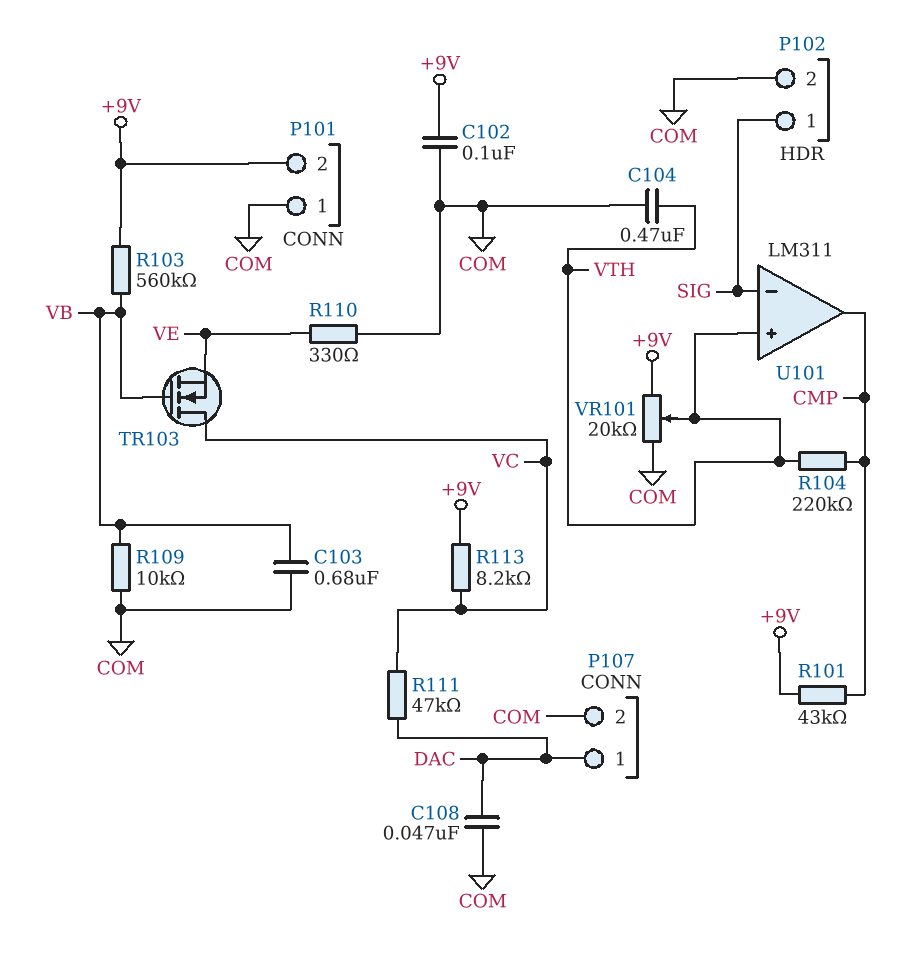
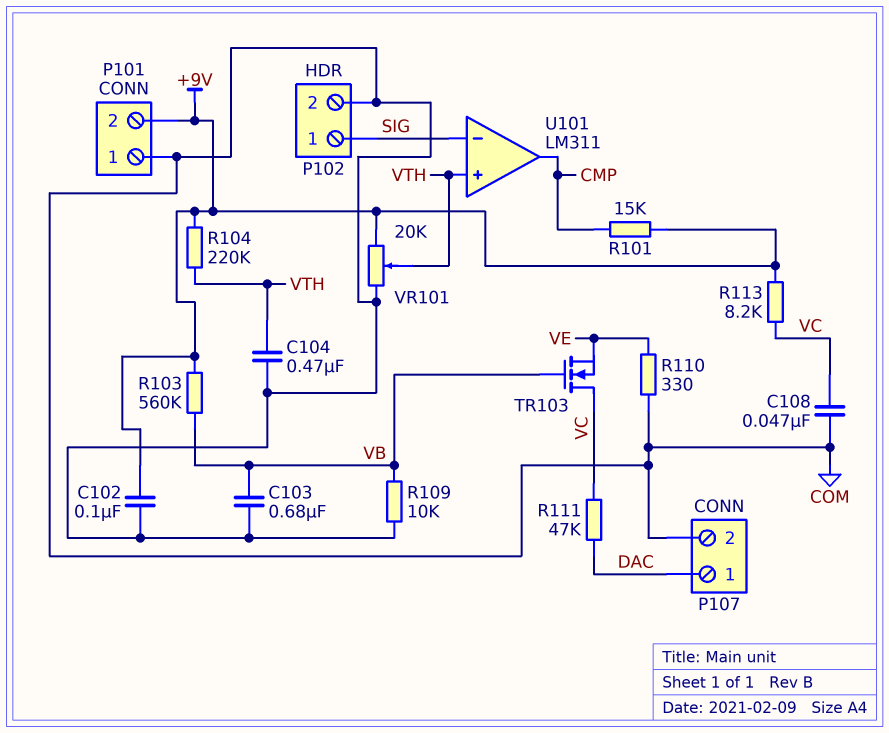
C108: 47nF (COM, DAC) -> 47nF (COM, VC)
R101: 43k (+9V, CMP) -> 15k (+9V, CMP)
R104: 220k (CMP, VTH) -> 220k (+9V, VTH)

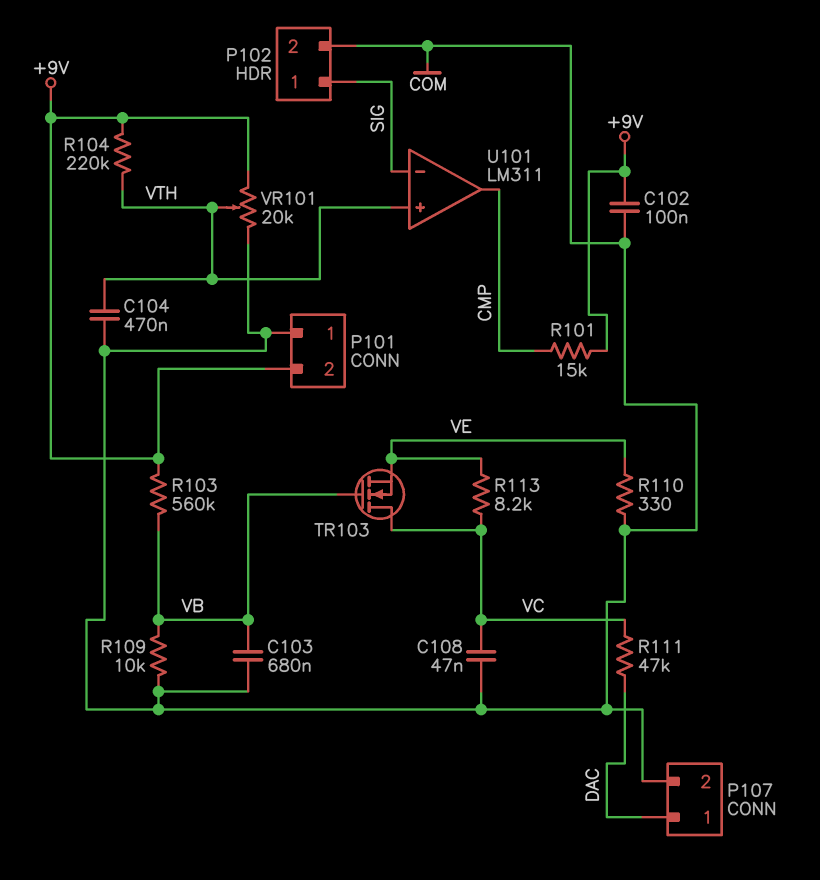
R113: 8.2k (+9V, VC) -> 8.2k (VC, VE)

